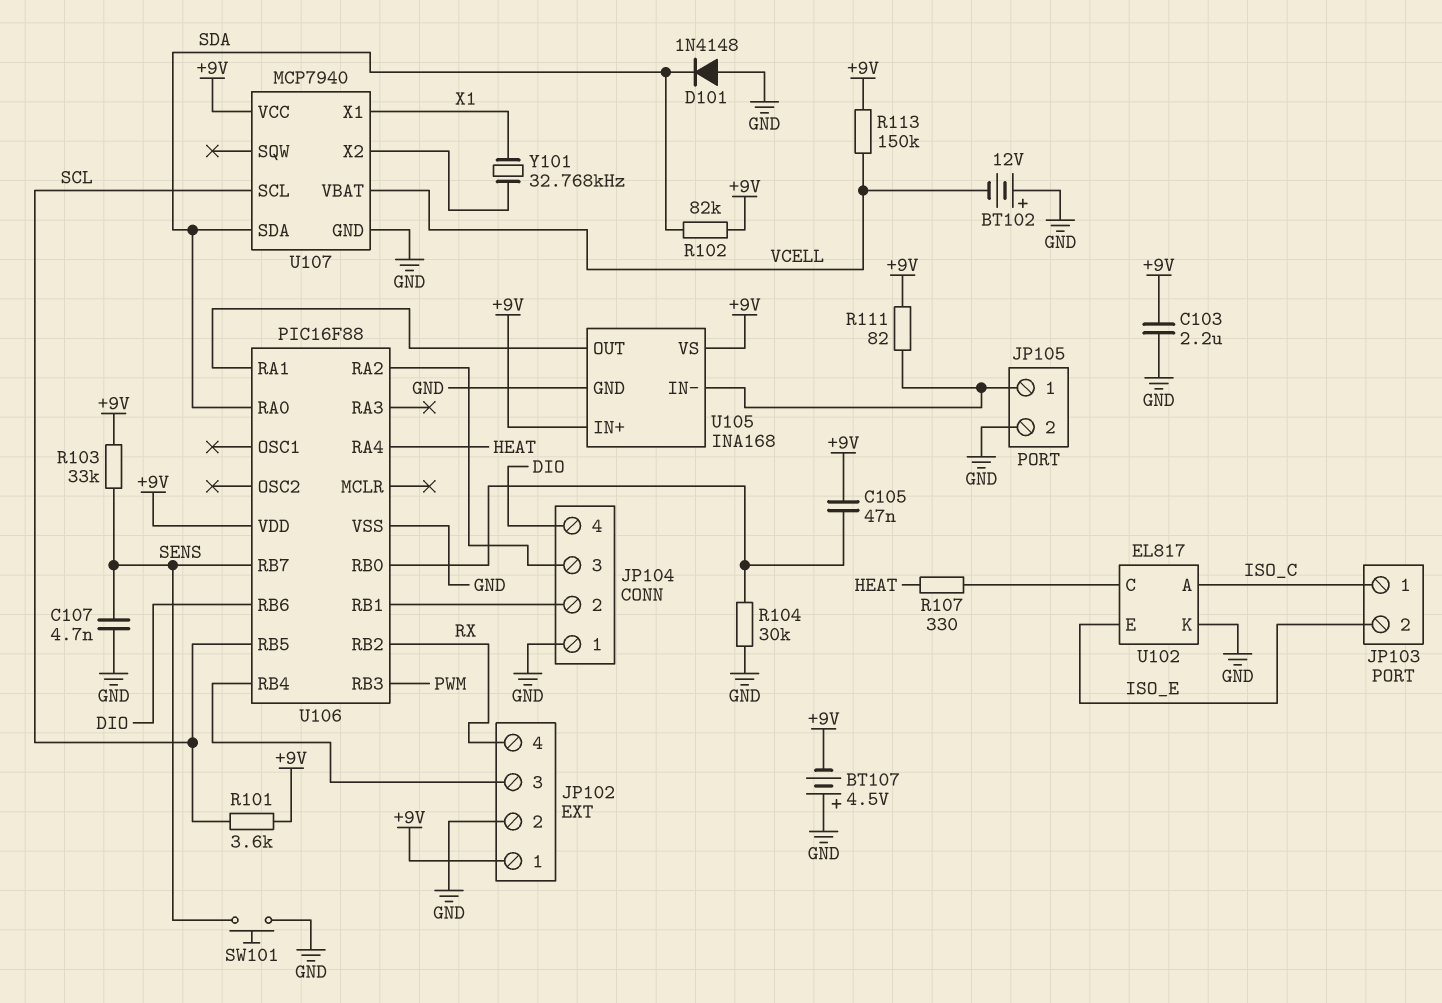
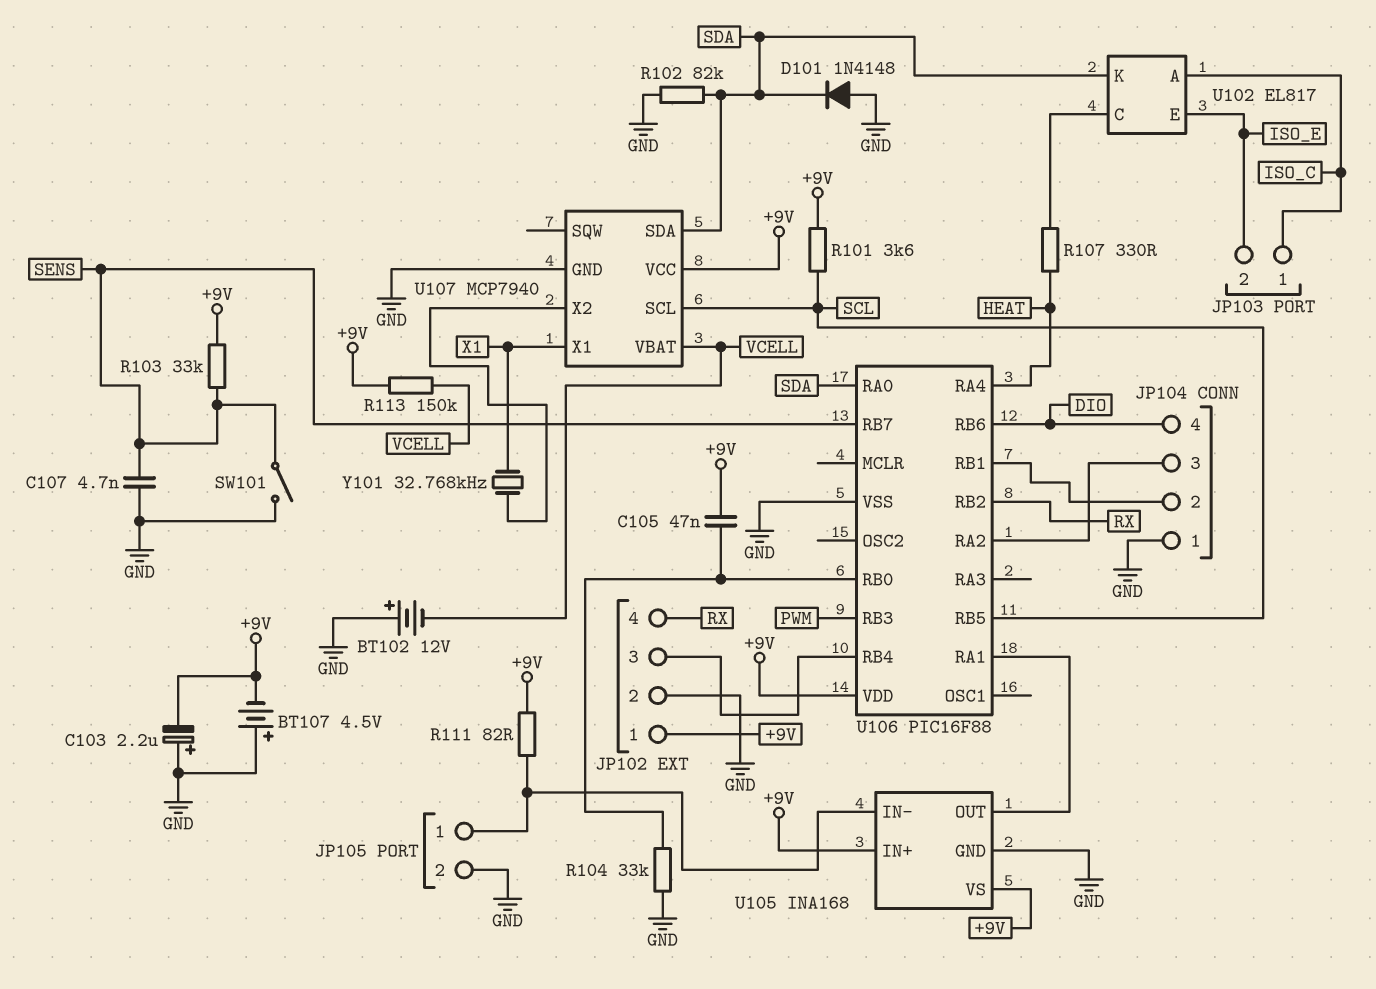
C103: 2.2uF (+9V, GND) -> 2.2uF (plus GND, minus +9V)
R102: 82k (+9V, SDA) -> 82k (GND, SDA)
R104: 30k (GND, U106/RB0) -> 33k (GND, U106/RB0)
SW101: button (GND, SENS) -> switch (GND, SENS)
U102 pin K: GND -> SDA

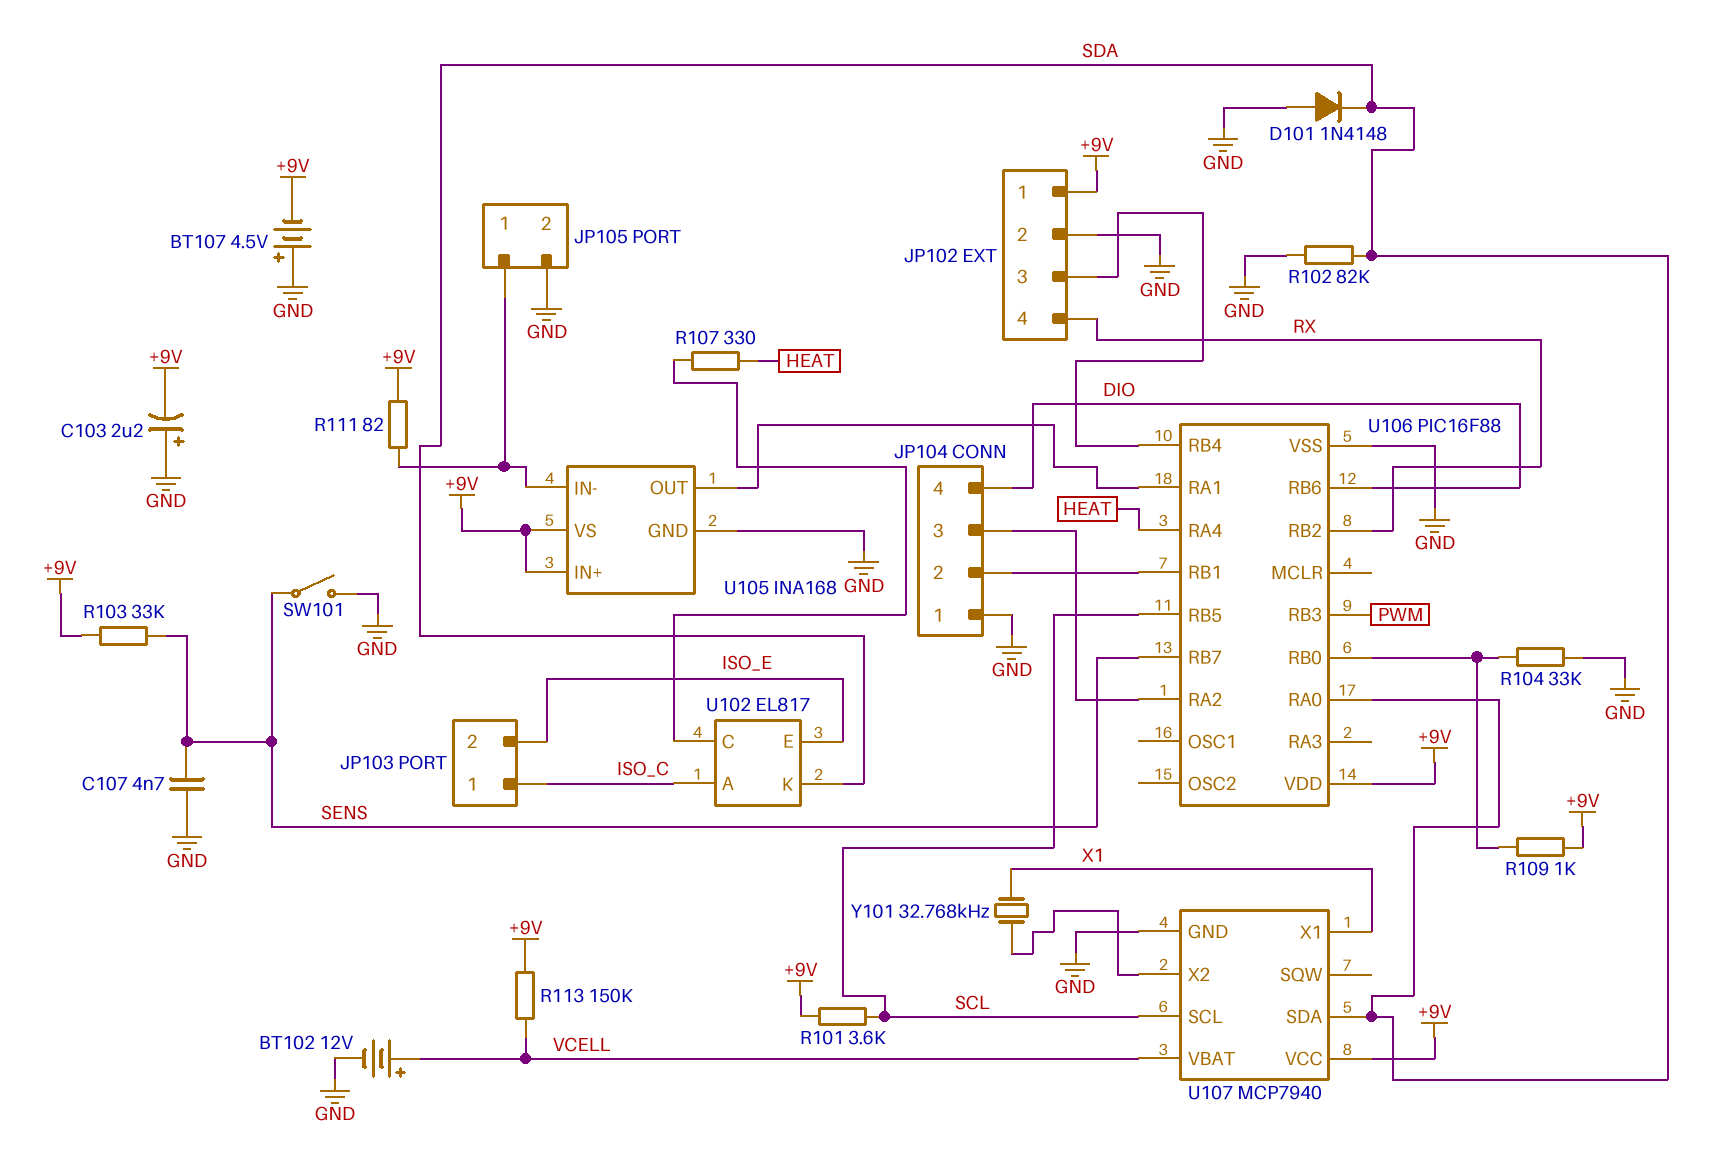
BT102: 12V (plus GND, minus VCELL) -> 12V (plus VCELL, minus GND)
C105: 47nF (+9V, U106/RB0) -> none
R109: none -> 1k (+9V, U106/RB0)

